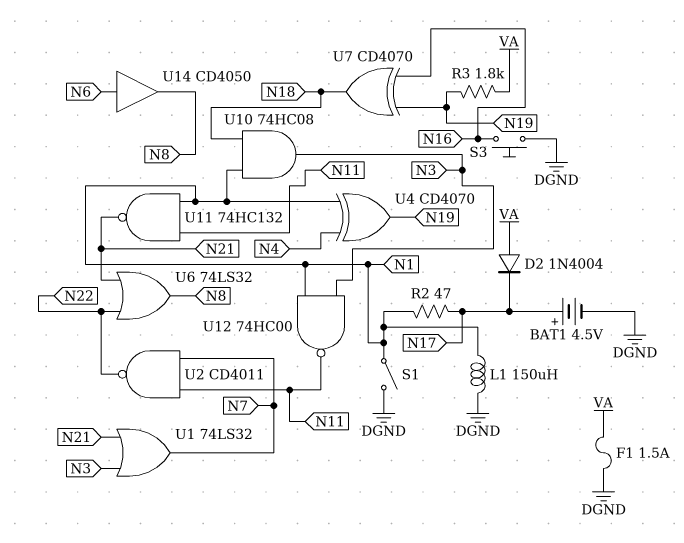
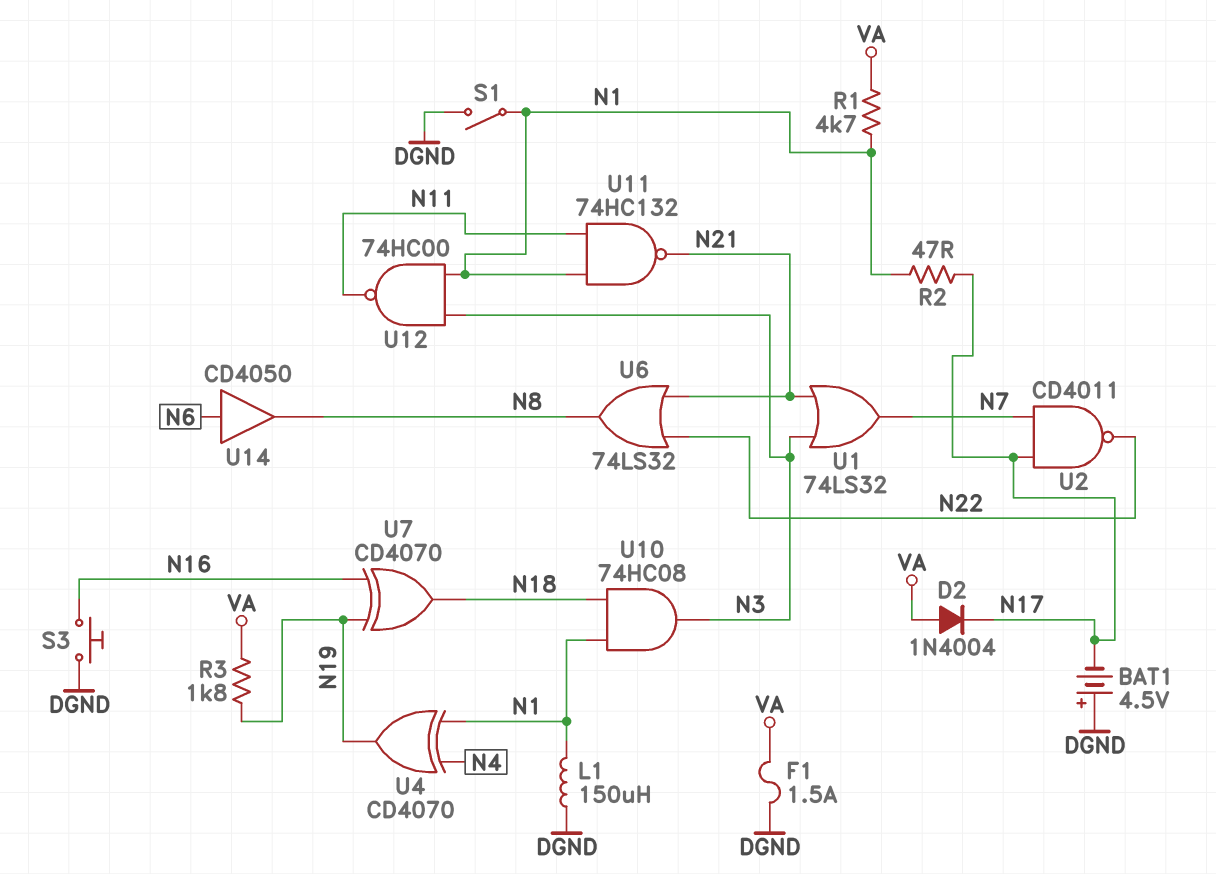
BAT1: 4.5V (plus N17, minus DGND) -> 4.5V (plus DGND, minus N17)
R1: none -> 4.7k (N1, VA)
U2: NAND CD4011 (in N7, in N11, out N22) -> NAND CD4011 (in N7, in N17, out N22)

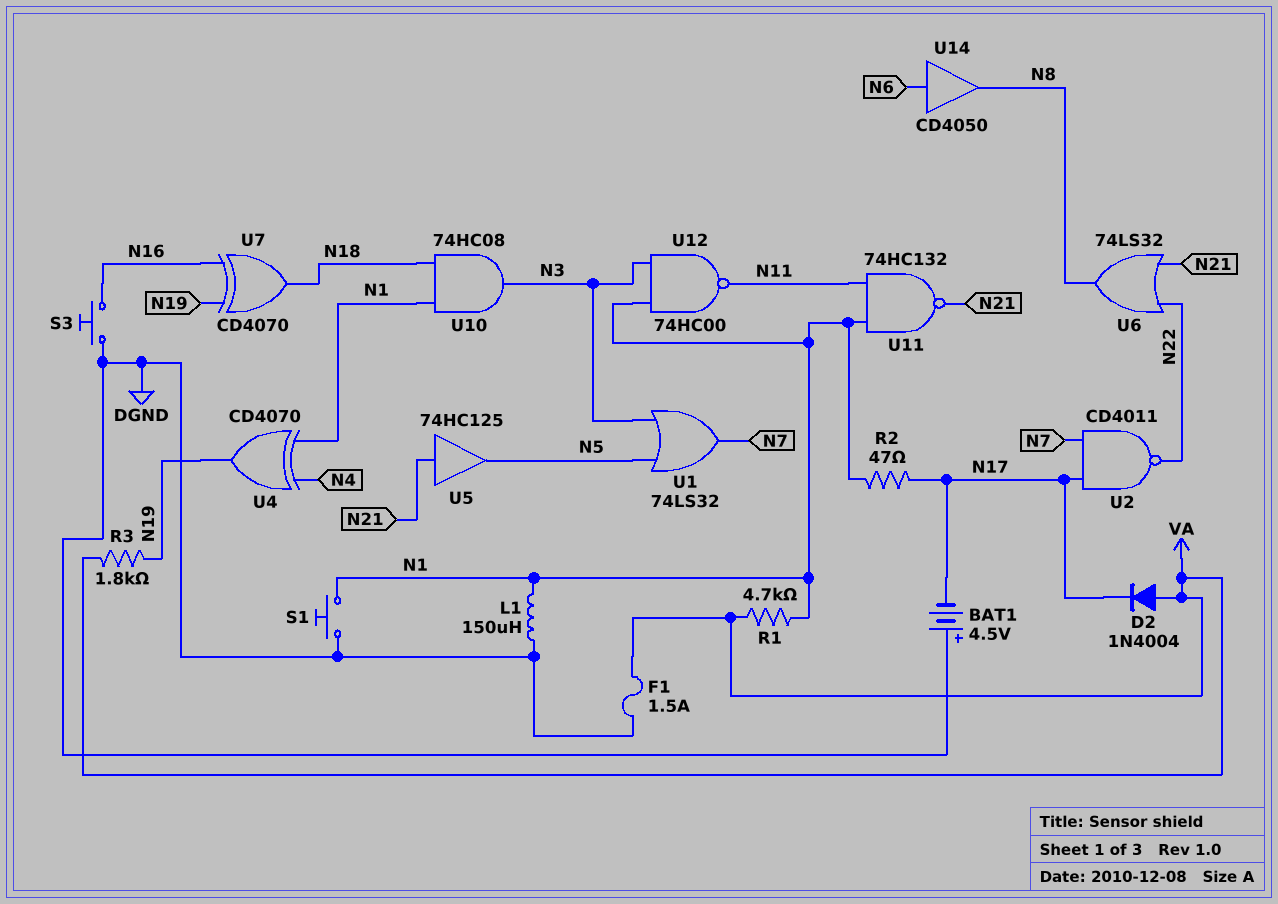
S1: switch (DGND, N1) -> button (DGND, N1)
U1: OR 74LS32 (in N3, in N21, out N7) -> OR 74LS32 (in N3, in N5, out N7)
U5: none -> buffer 74HC125 (in N21, out N5)

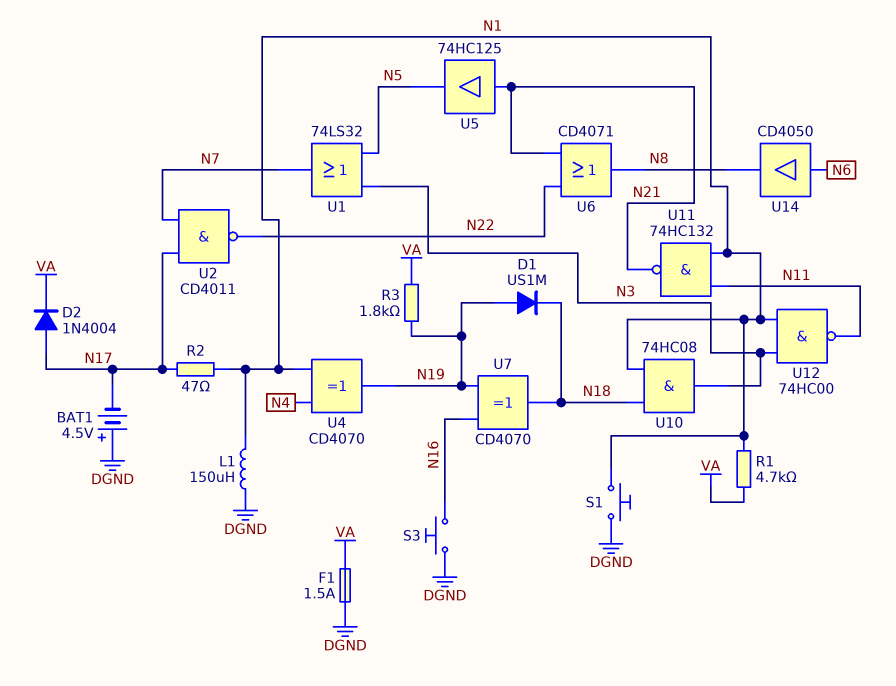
D1: none -> diode US1M (A N19, K N18)
D2: diode 1N4004 (A VA, K N17) -> diode 1N4004 (A N17, K VA)
U6: OR 74LS32 (in N21, in N22, out N8) -> OR CD4071 (in N21, in N22, out N8)

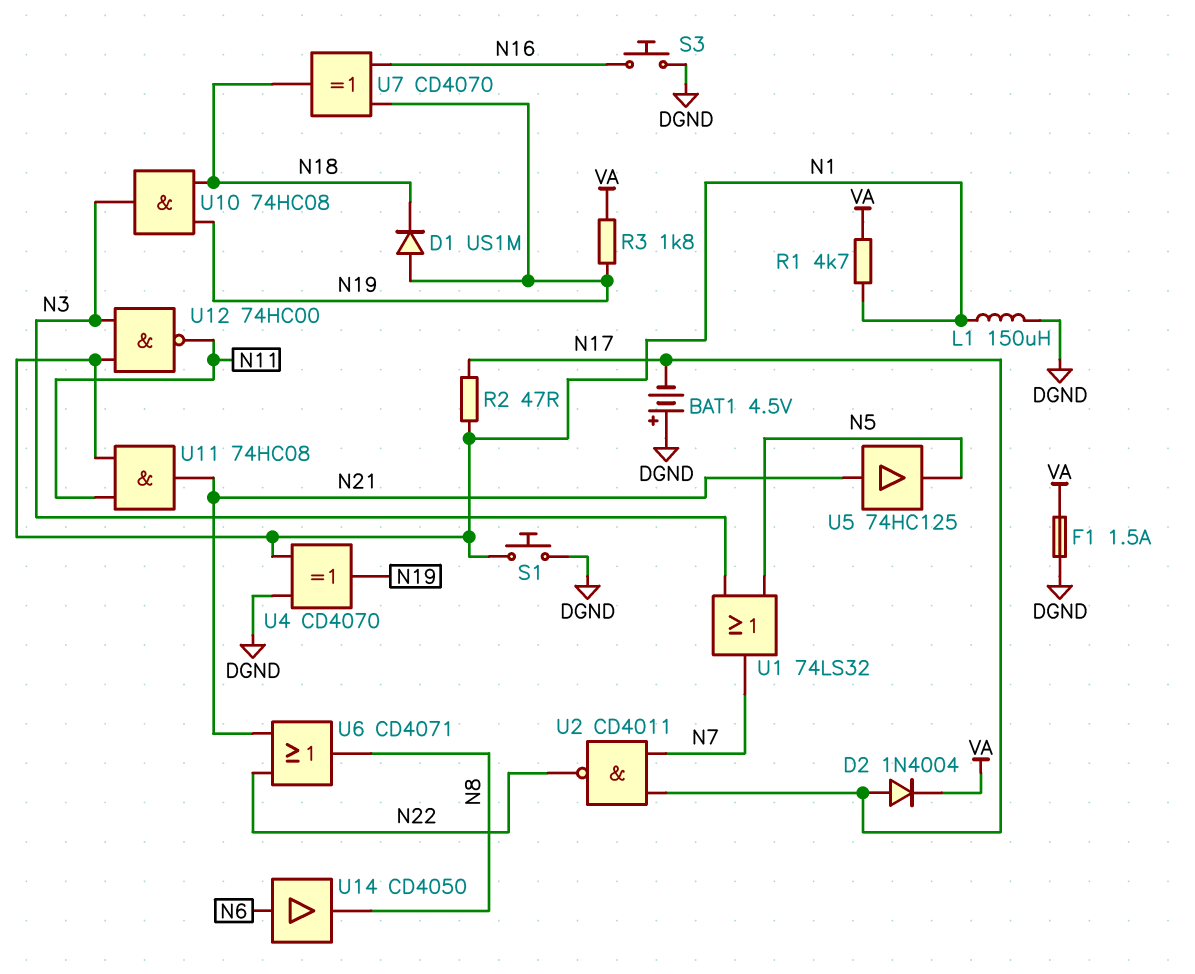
U4: XOR CD4070 (in N1, in N4, out N19) -> XOR CD4070 (in DGND, in N1, out N19)
U10: AND 74HC08 (in N1, in N18, out N3) -> AND 74HC08 (in N18, in N19, out N3)
U11: NAND 74HC132 (in N1, in N11, out N21) -> AND 74HC08 (in N1, in N11, out N21)

